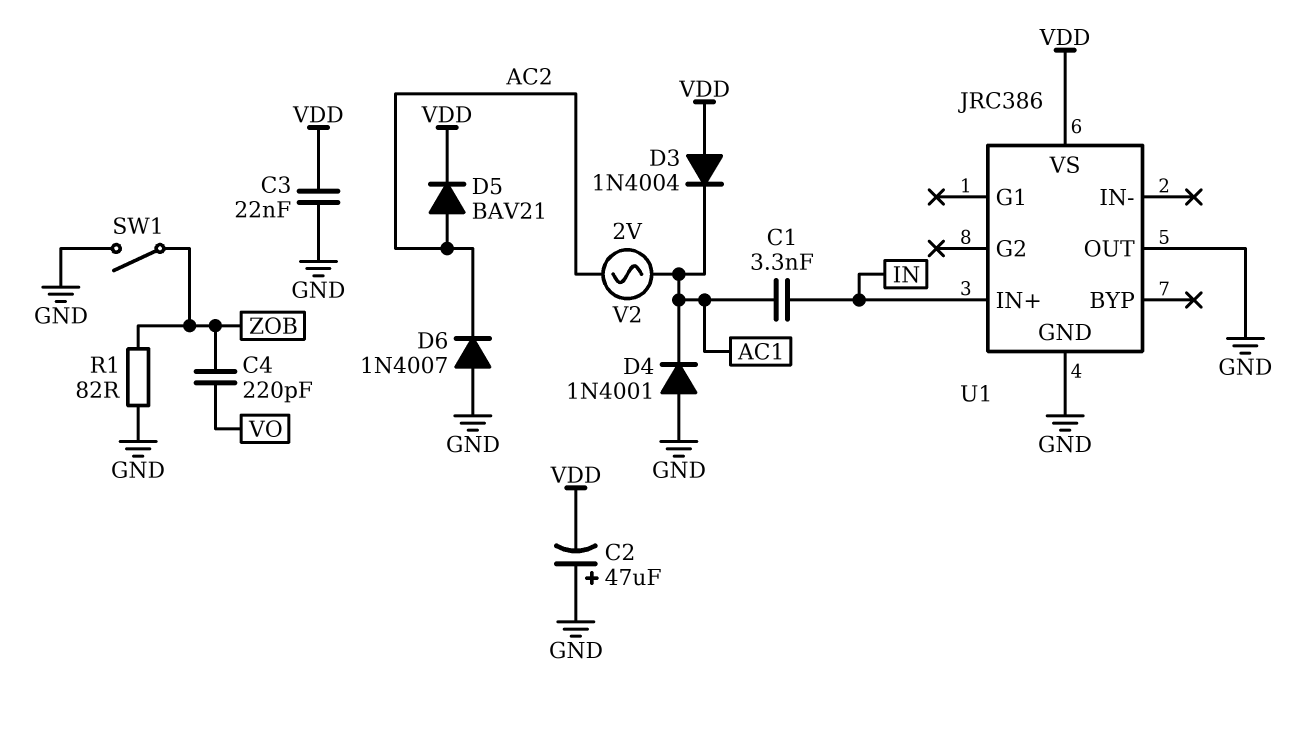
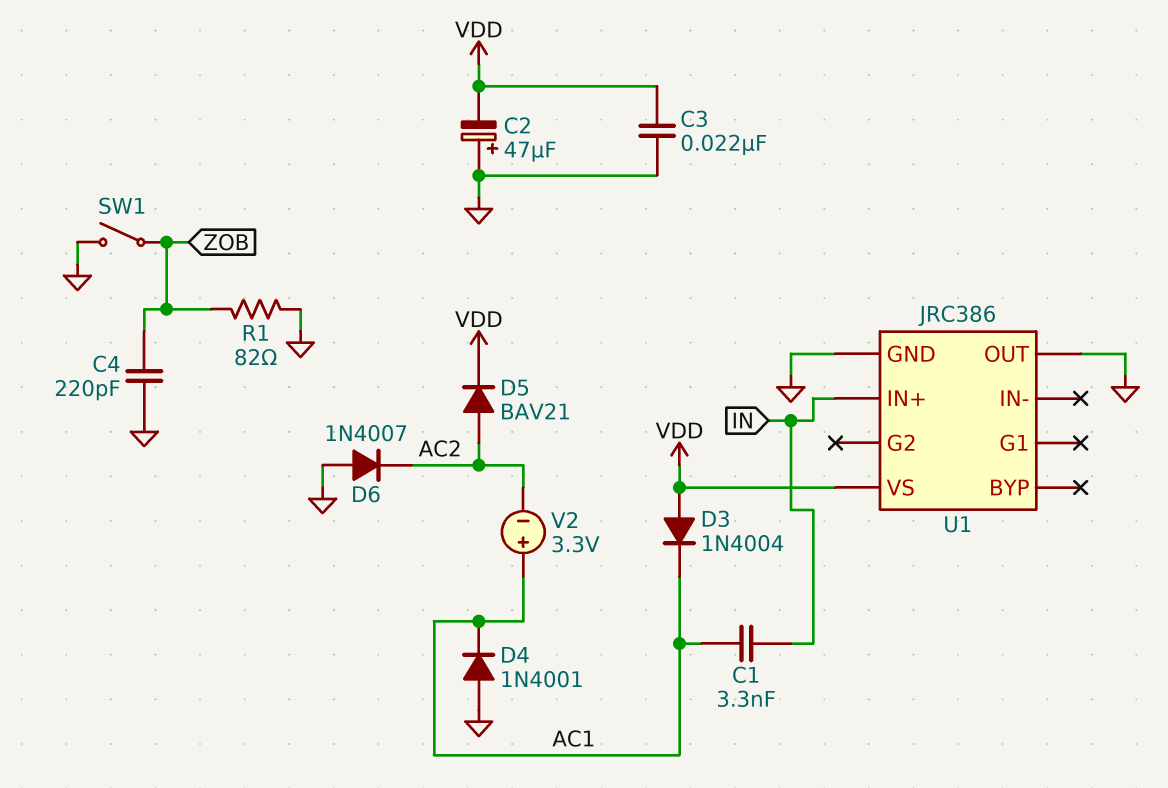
C4: 220pF (VO, ZOB) -> 220pF (GND, ZOB)
V2: AC 2V (AC1, AC2) -> 3.3V (plus AC1, minus AC2)

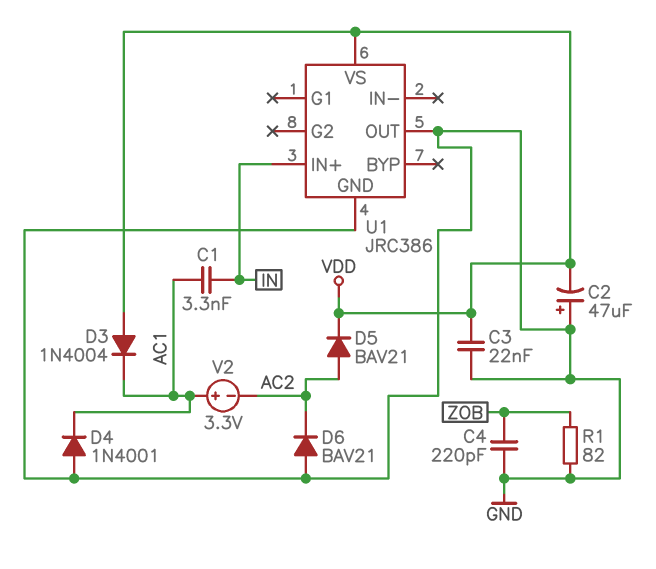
D6: diode 1N4007 (A GND, K AC2) -> diode BAV21 (A GND, K AC2)
SW1: switch (GND, ZOB) -> none

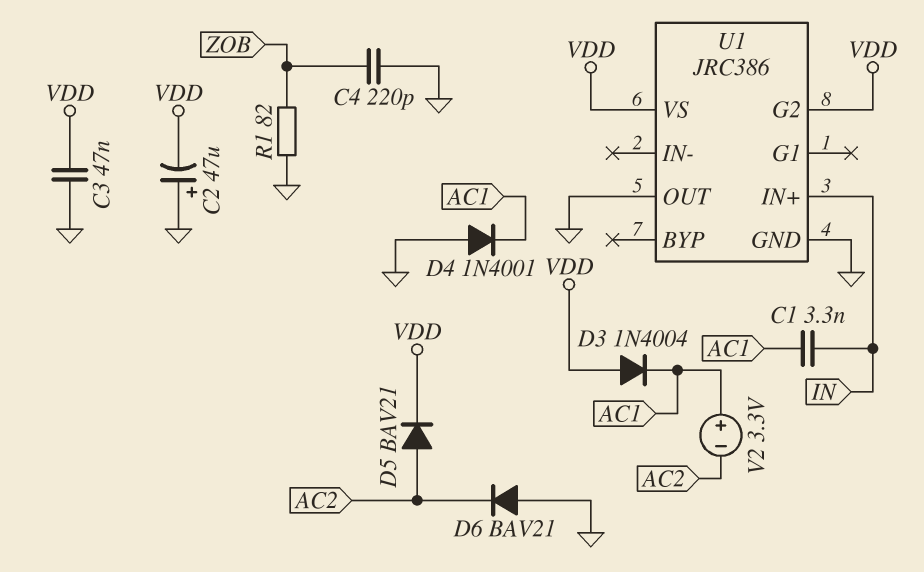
C3: 22nF (GND, VDD) -> 47nF (GND, VDD)
U1 pin G2: none -> VDD

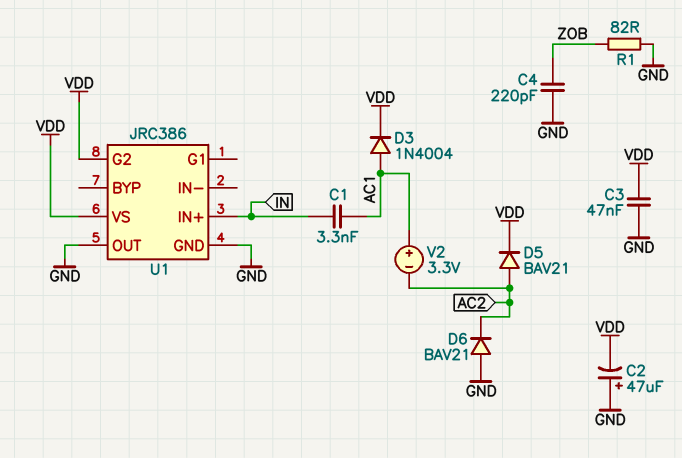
D3: diode 1N4004 (A VDD, K AC1) -> diode 1N4004 (A AC1, K VDD)
D4: diode 1N4001 (A GND, K AC1) -> none

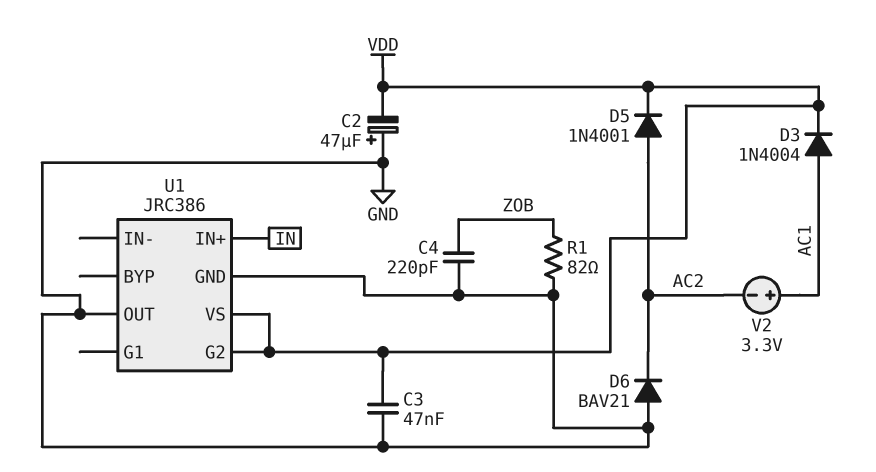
C1: 3.3nF (AC1, IN) -> none
D5: diode BAV21 (A AC2, K VDD) -> diode 1N4001 (A AC2, K VDD)

